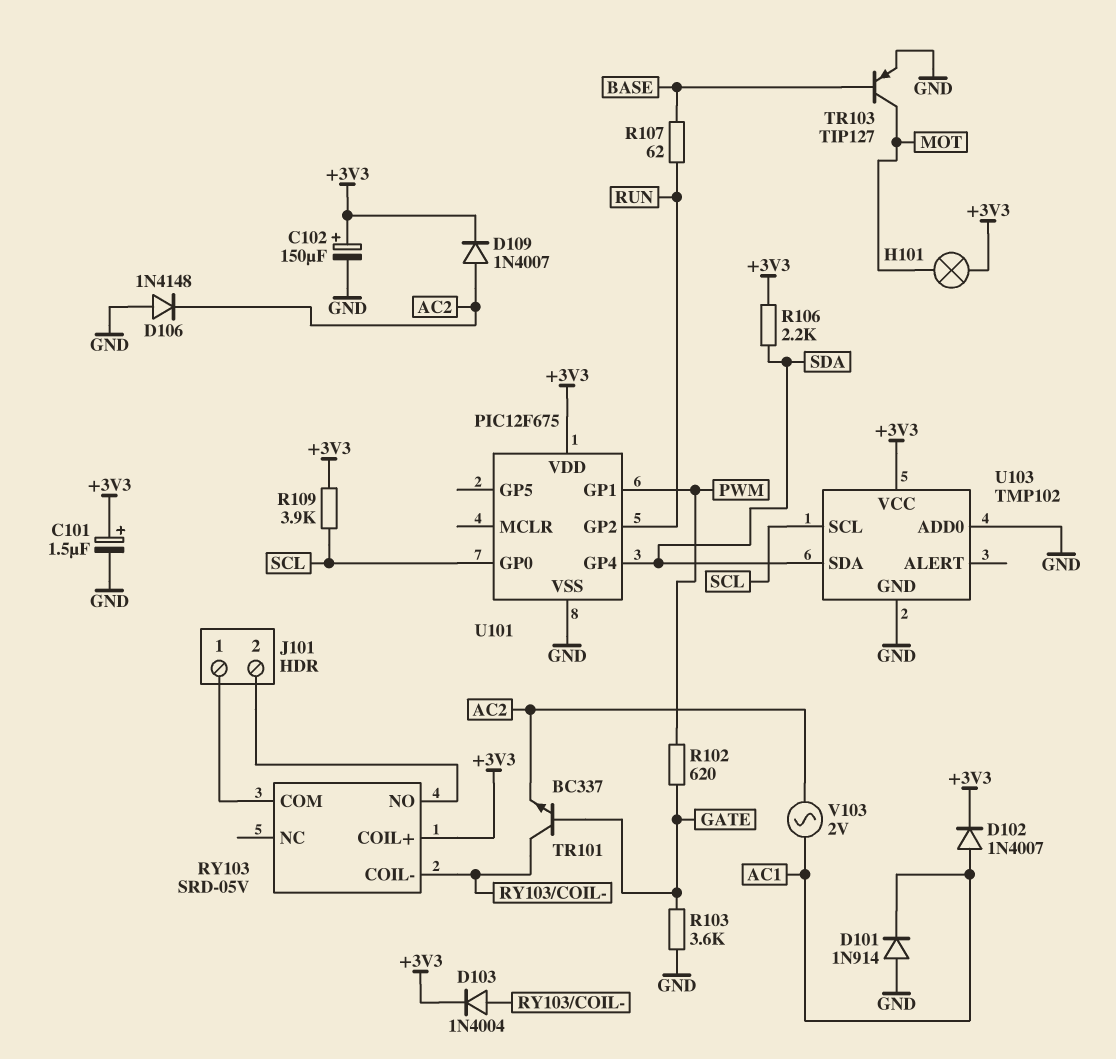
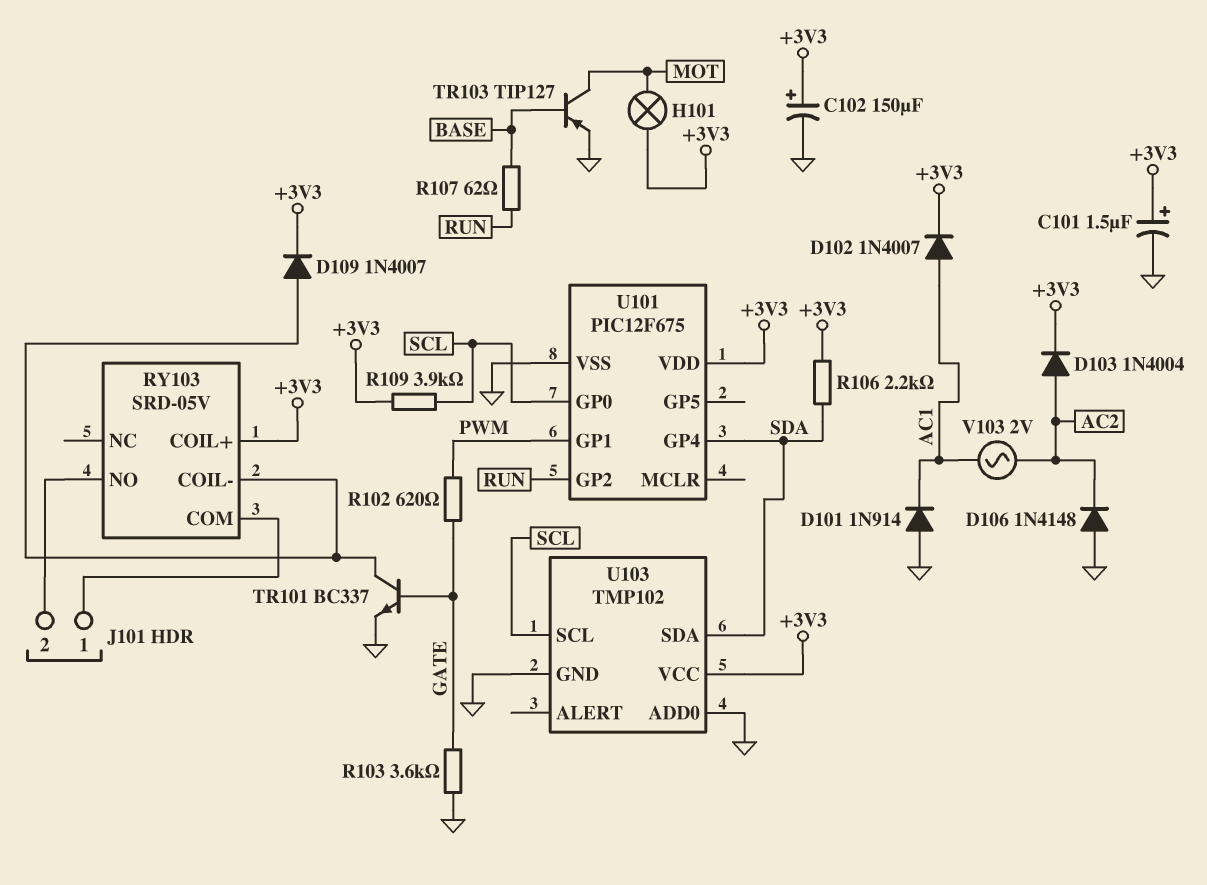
D103: diode 1N4004 (A RY103/COIL-, K +3V3) -> diode 1N4004 (A AC2, K +3V3)
D109: diode 1N4007 (A AC2, K +3V3) -> diode 1N4007 (A RY103/COIL-, K +3V3)
TR101: NPN BC337 (B GATE, C RY103/COIL-, E AC2) -> NPN BC337 (B GATE, C RY103/COIL-, E GND)

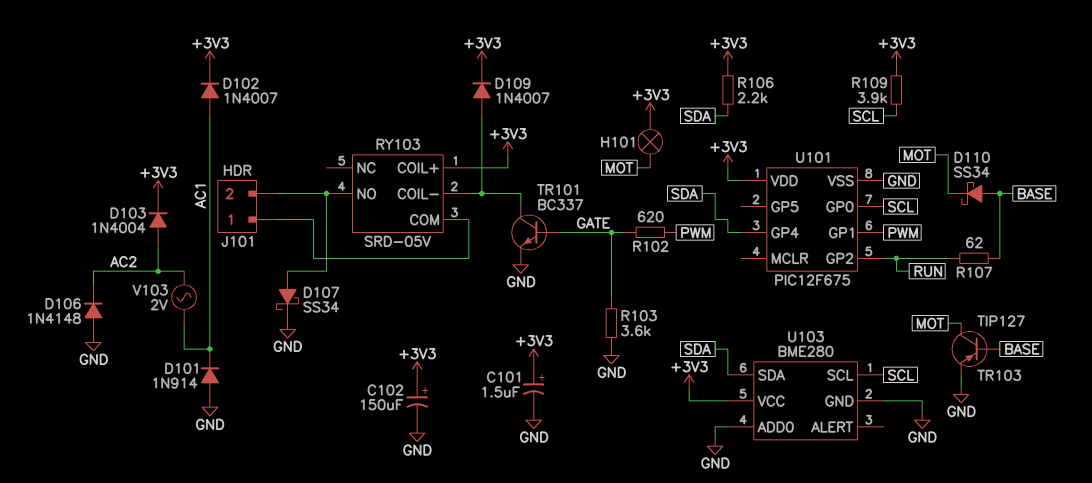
D107: none -> schottky SS34 (A J101/2, K GND)
D110: none -> schottky SS34 (A BASE, K MOT)
U103: TMP102 -> BME280

